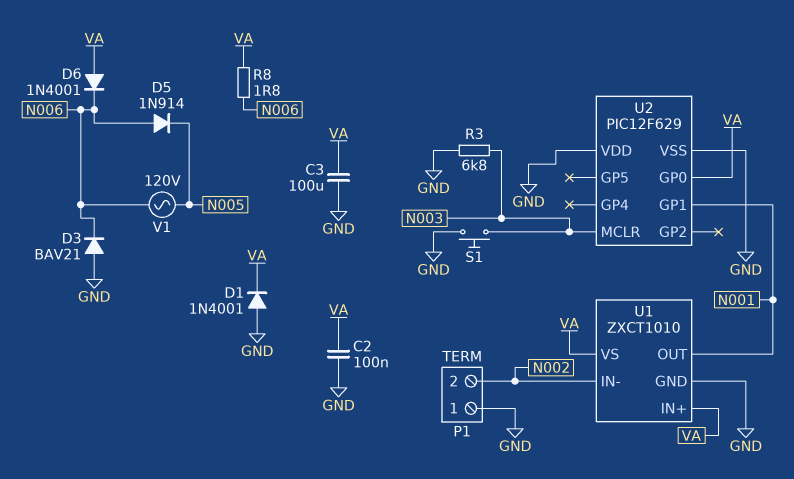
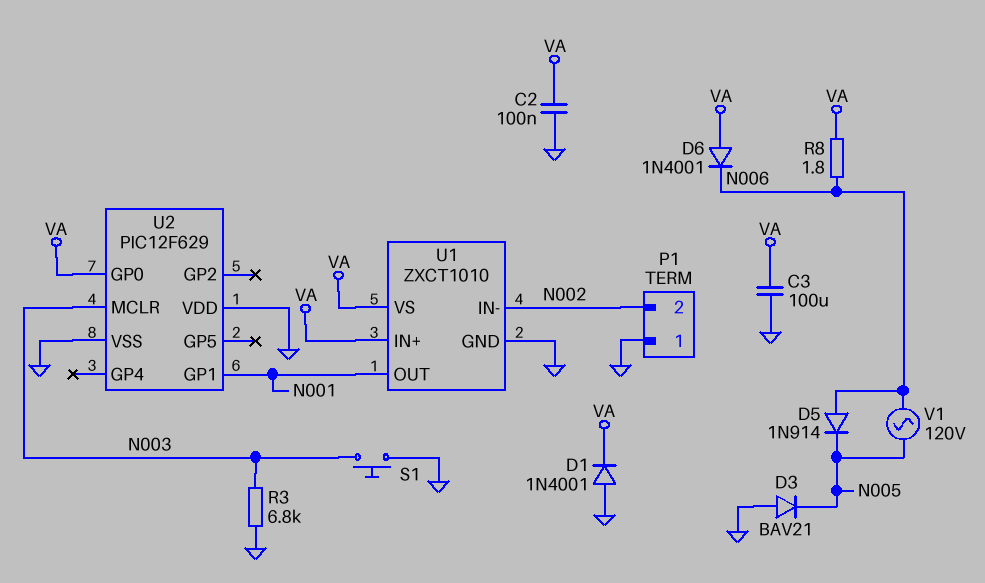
D3: diode BAV21 (A GND, K N006) -> diode BAV21 (A GND, K N005)

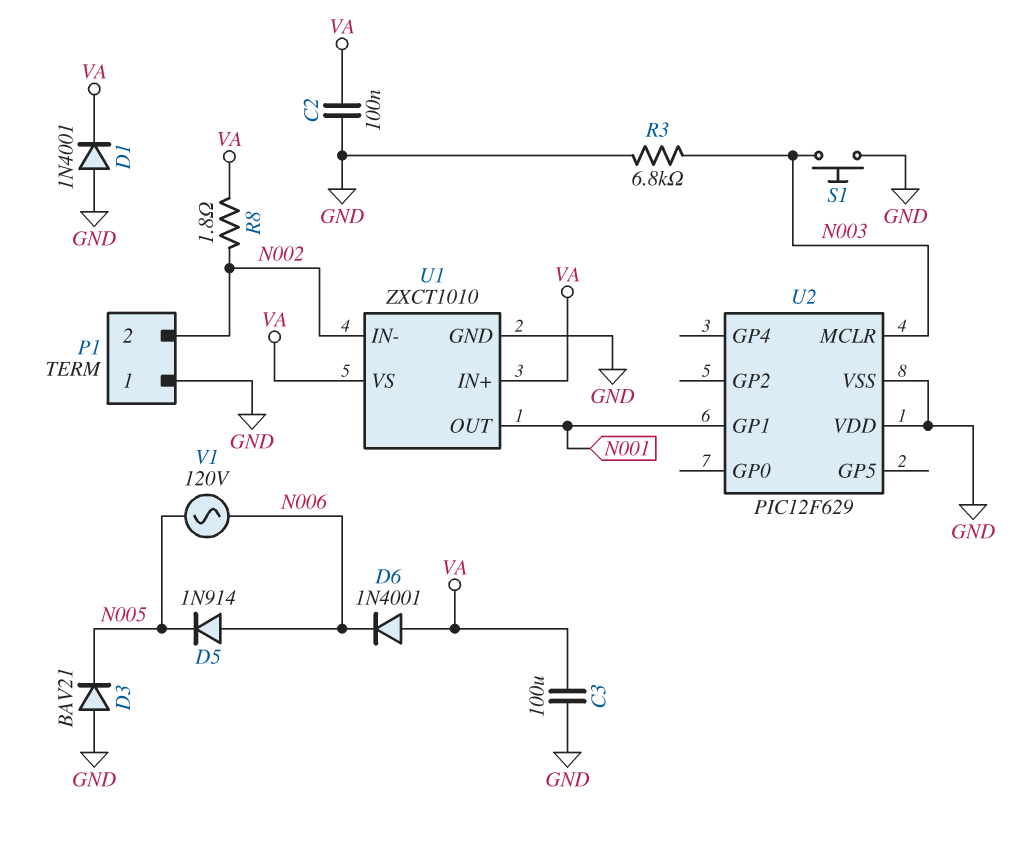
R8: 1.8 (N006, VA) -> 1.8 (N002, VA)
U2 pin GP0: VA -> none

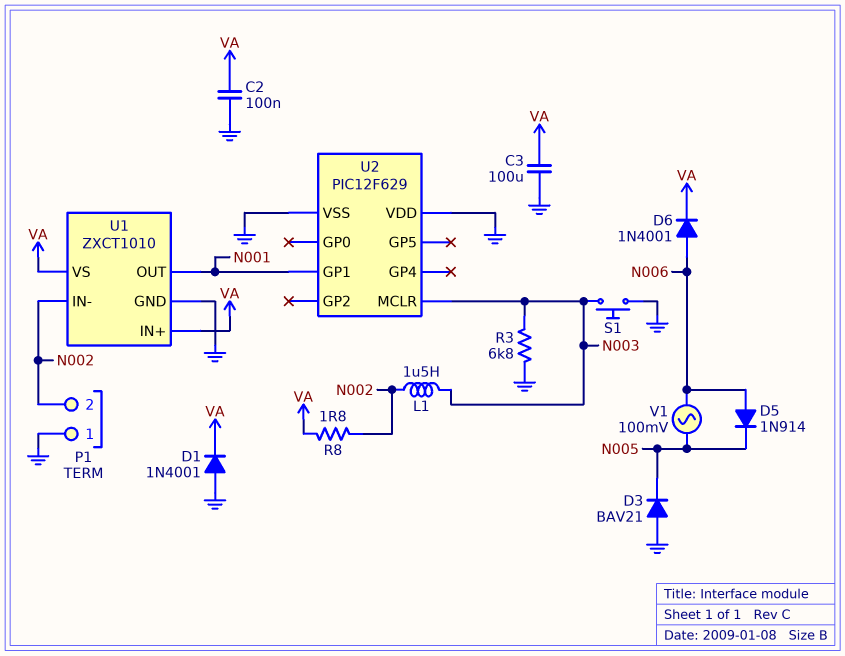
D6: diode 1N4001 (A VA, K N006) -> diode 1N4001 (A N006, K VA)
L1: none -> 1.5uH (N002, N003)
V1: AC 120V (N005, N006) -> AC 100mV (N005, N006)

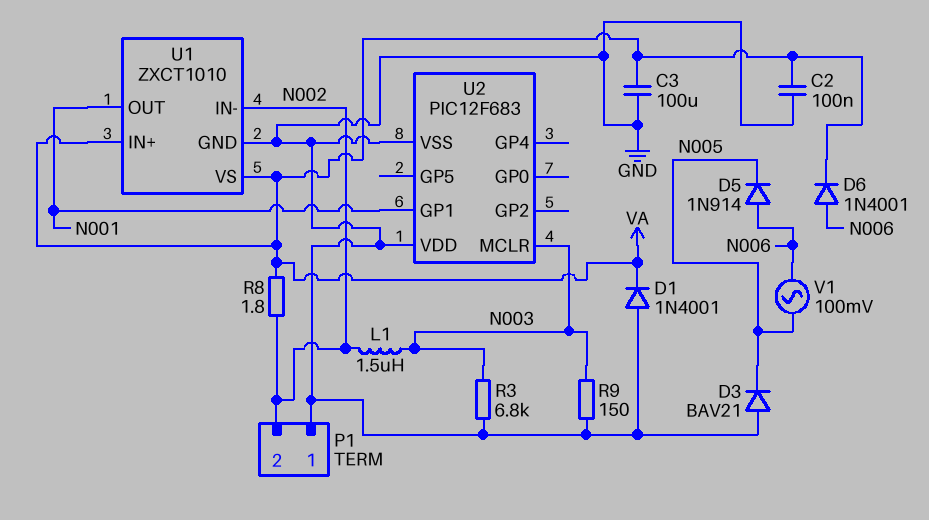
R9: none -> 150 (GND, N003)
S1: button (GND, N003) -> none
U2: PIC12F629 -> PIC12F683

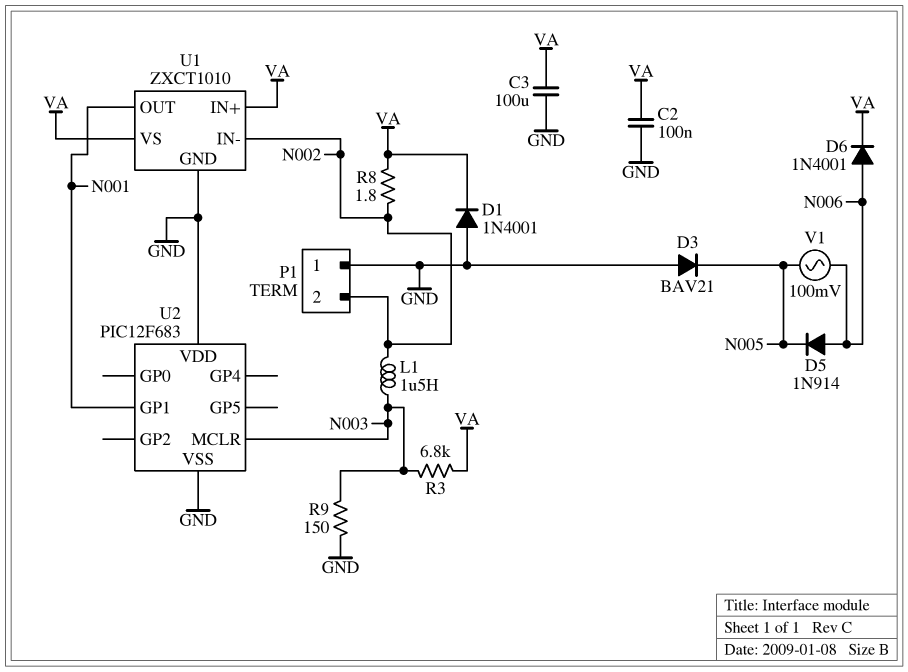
R3: 6.8k (GND, N003) -> 6.8k (N003, VA)

